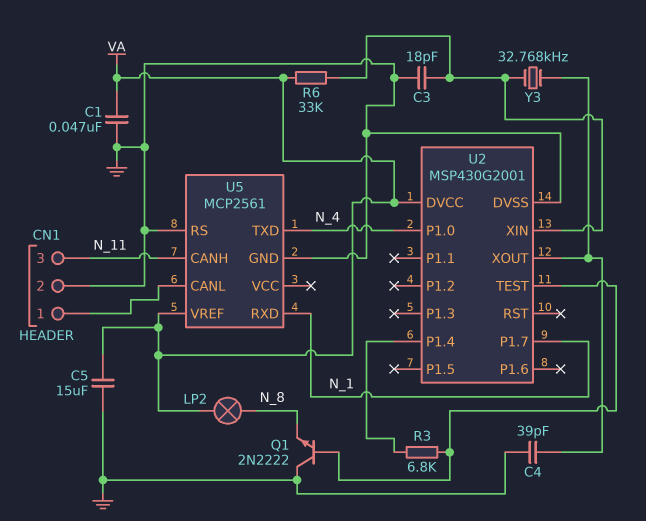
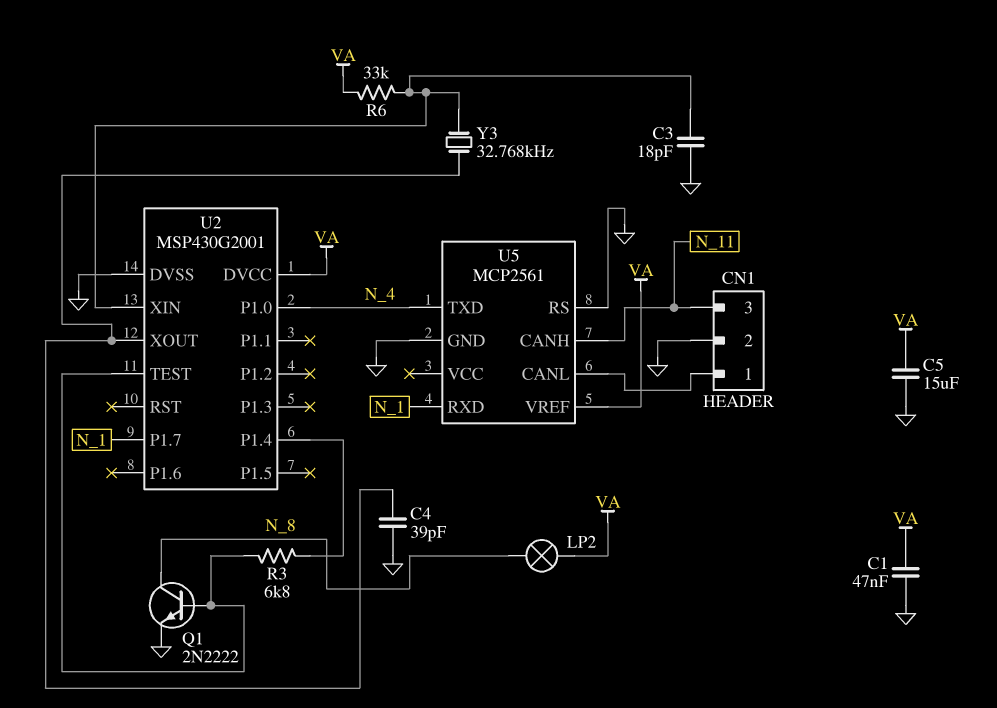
Q1: NPN 2N2222 (B U2/TEST, C GND, E N_8) -> NPN 2N2222 (B U2/TEST, C N_8, E GND)

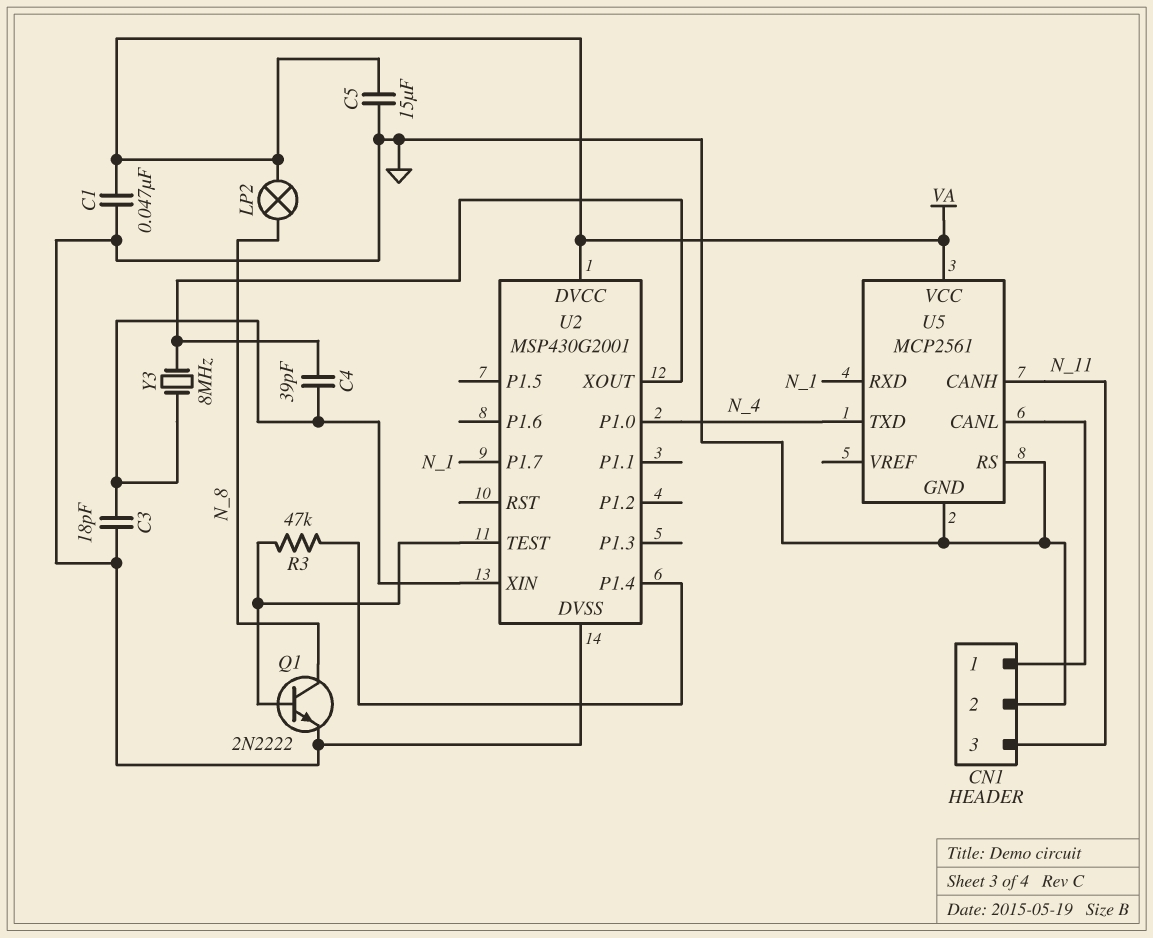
C4: 39pF (GND, U2/XOUT) -> 39pF (U2/XIN, U2/XOUT)
R3: 6.8k (U2/P1.4, U2/TEST) -> 47k (U2/P1.4, U2/TEST)
R6: 33k (U2/XIN, VA) -> none
U5 pin VCC: none -> VA
U5 pin VREF: VA -> none
Y3: 32.768kHz (U2/XIN, U2/XOUT) -> 8MHz (U2/XIN, U2/XOUT)

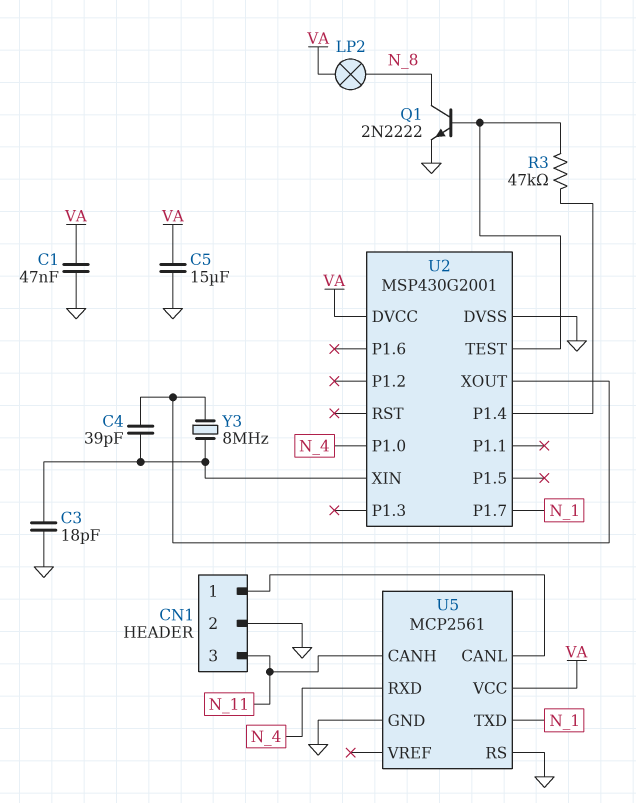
U5 pin RXD: N_1 -> N_4
U5 pin TXD: N_4 -> N_1

